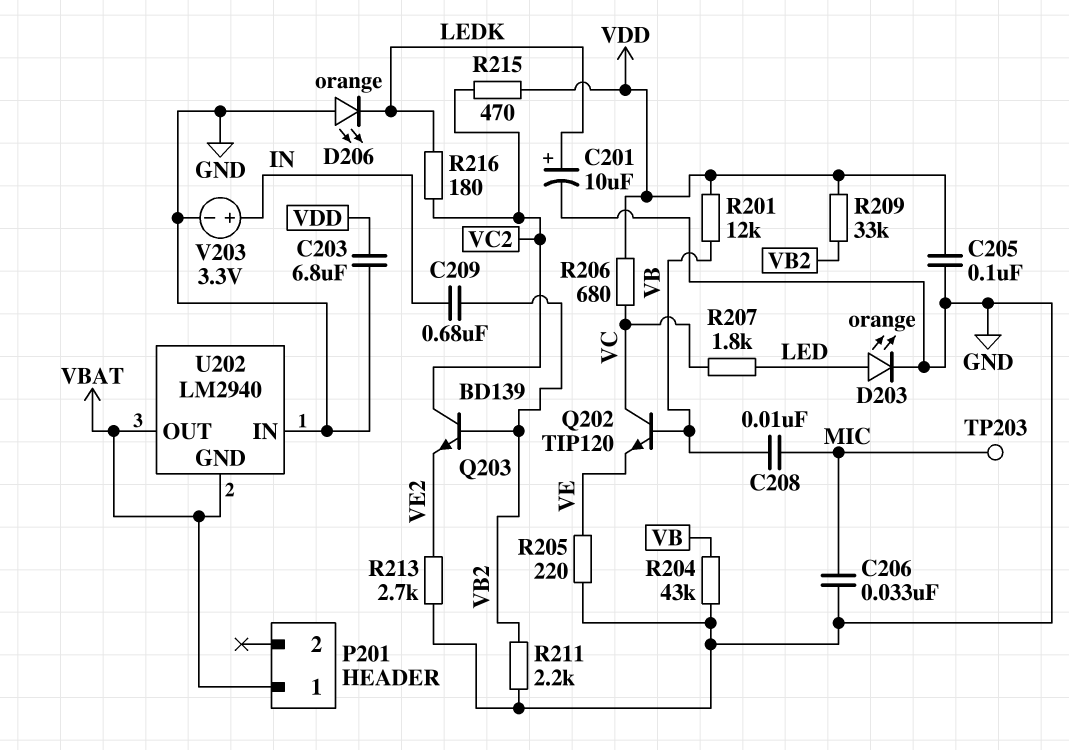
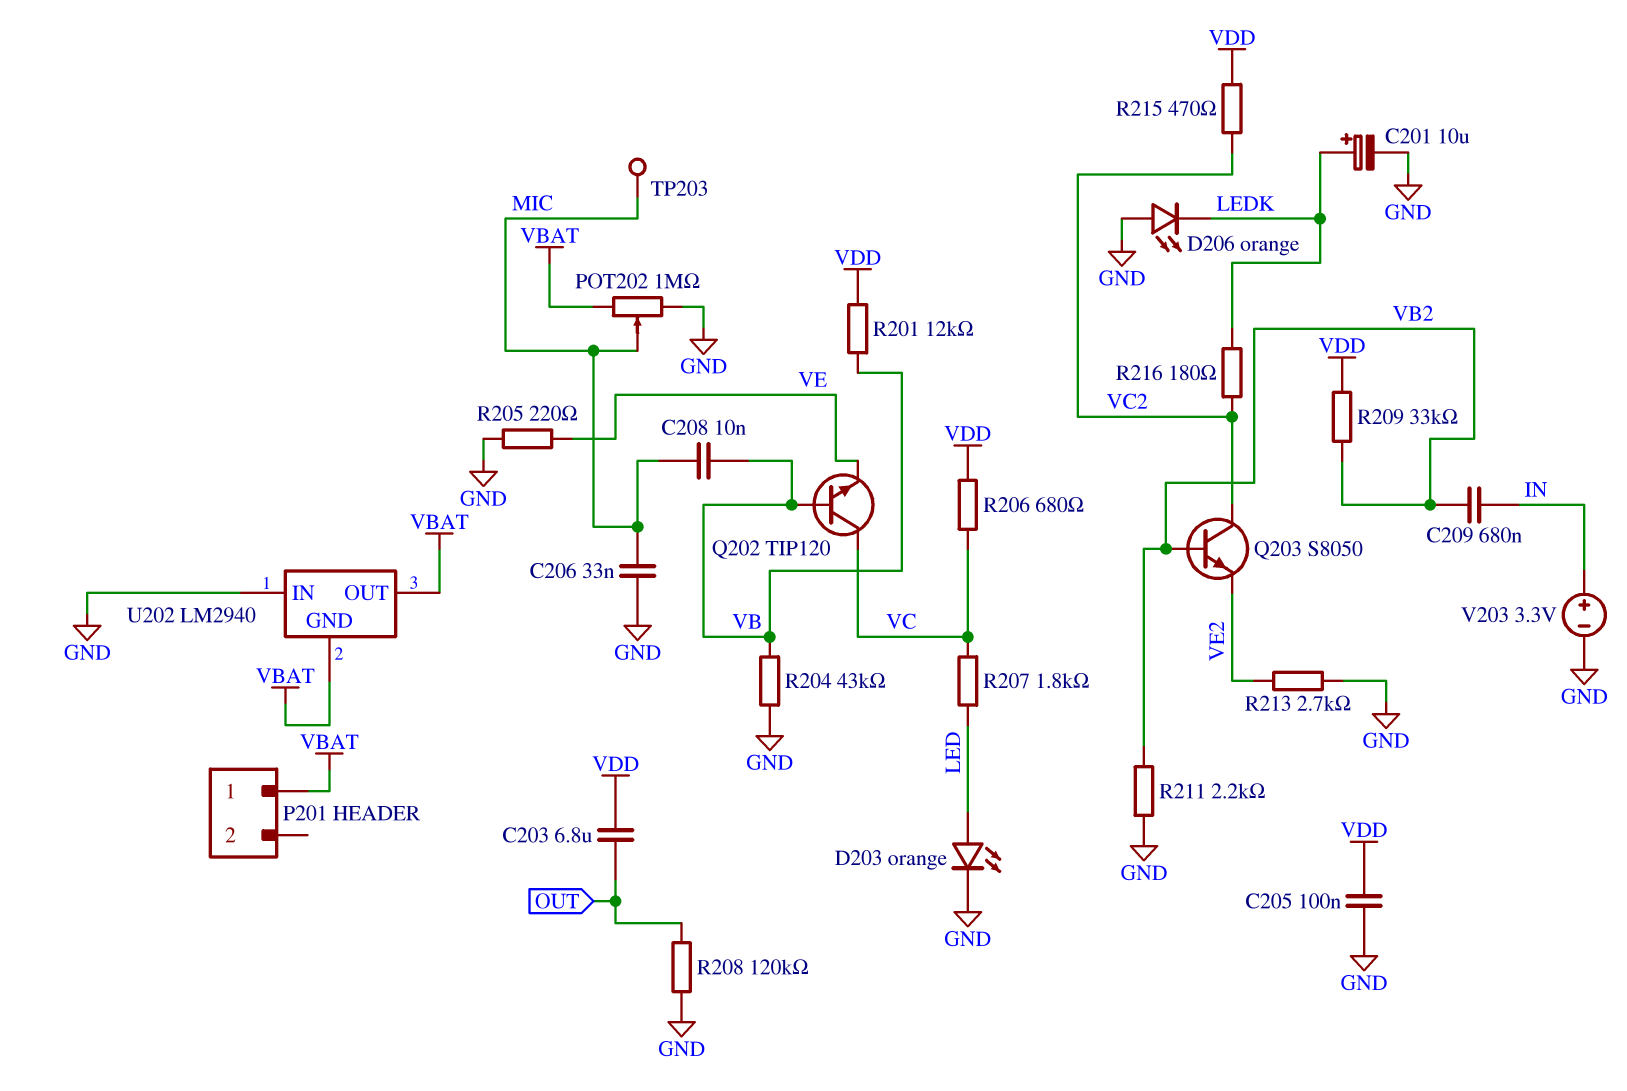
C203: 6.8uF (GND, VDD) -> 6.8uF (OUT, VDD)
POT202: none -> 1M (GND, VBAT, wiper MIC)
Q203: NPN BD139 (B VB2, C VC2, E VE2) -> NPN S8050 (B VB2, C VC2, E VE2)
R208: none -> 120k (GND, OUT)

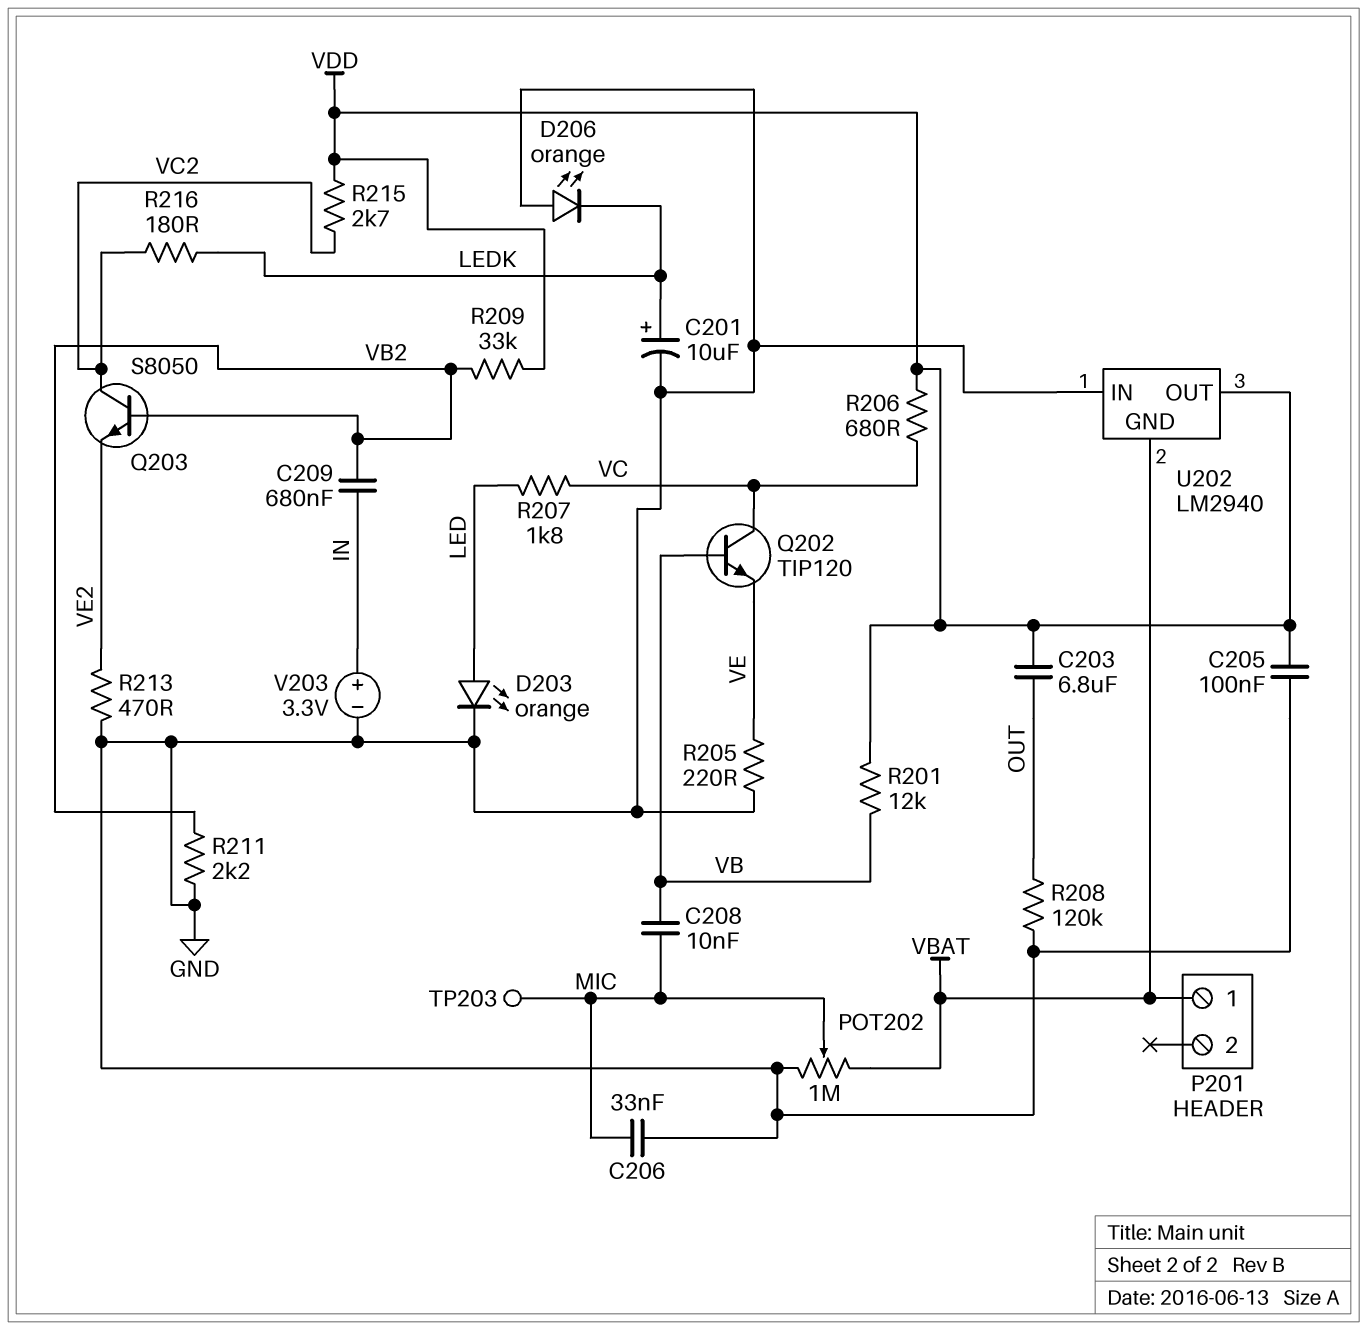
R204: 43k (GND, VB) -> none
R213: 2.7k (GND, VE2) -> 470 (GND, VE2)
R215: 470 (VC2, VDD) -> 2.7k (VC2, VDD)
U202 pin OUT: VBAT -> VDD

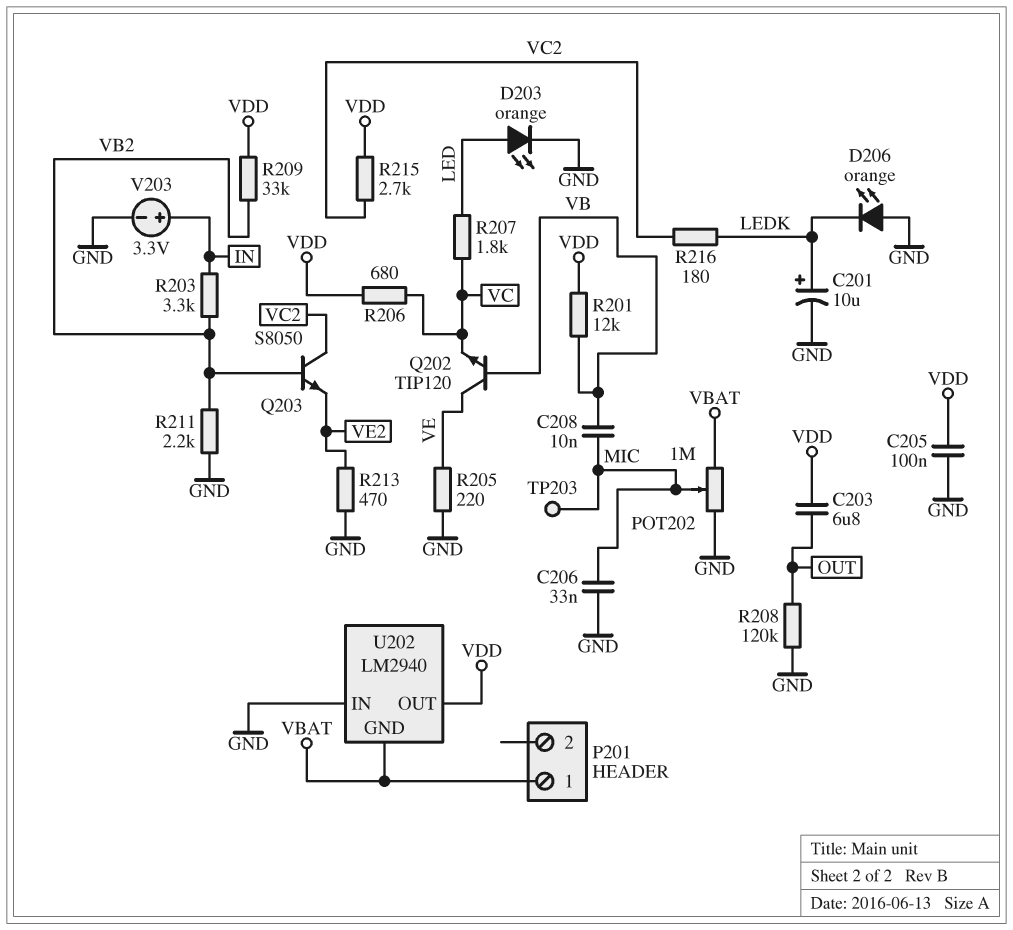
C209: 680nF (IN, VB2) -> none
Q202: NPN TIP120 (B VB, C VC, E VE) -> NPN TIP120 (B VB, C VE, E VC)
R203: none -> 3.3k (IN, VB2)

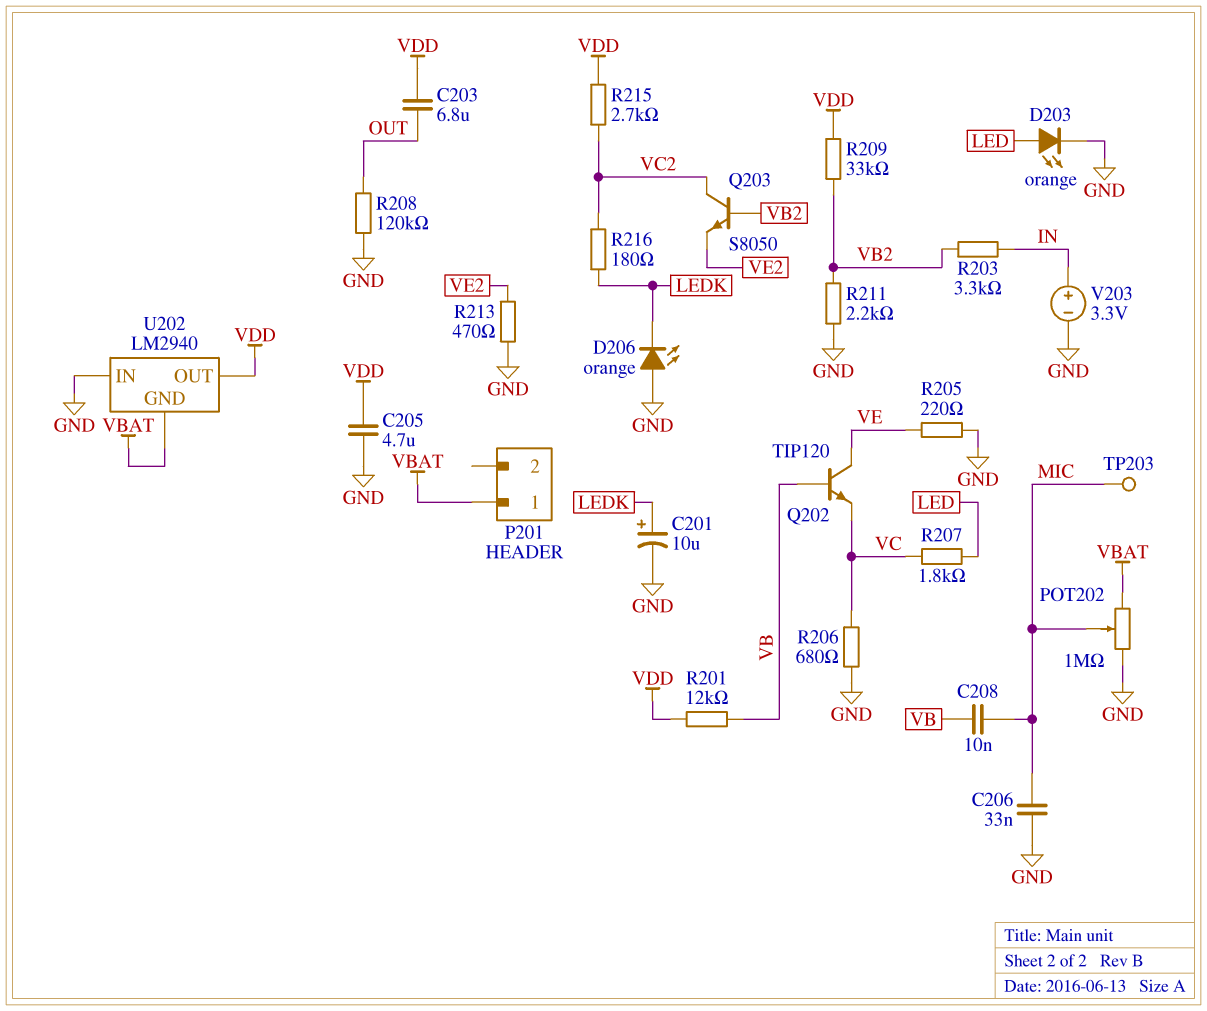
C205: 100nF (GND, VDD) -> 4.7uF (GND, VDD)
R206: 680 (VC, VDD) -> 680 (GND, VC)

